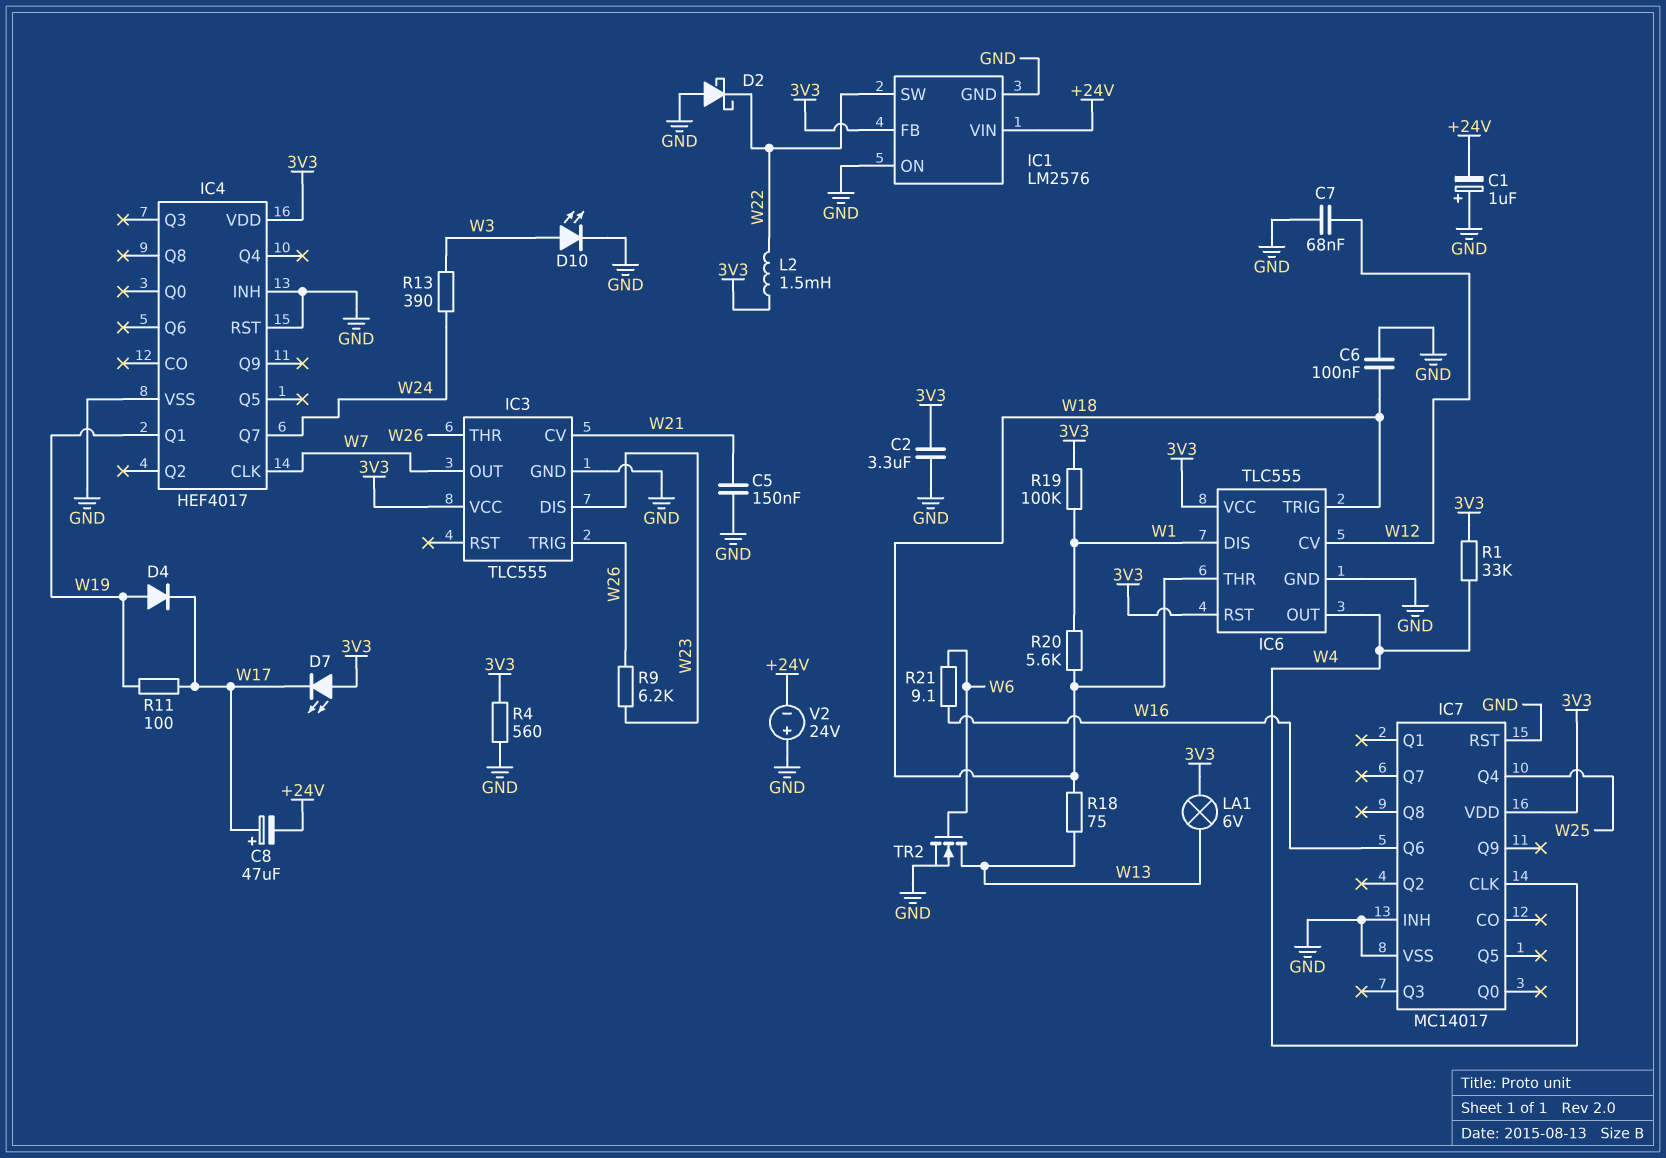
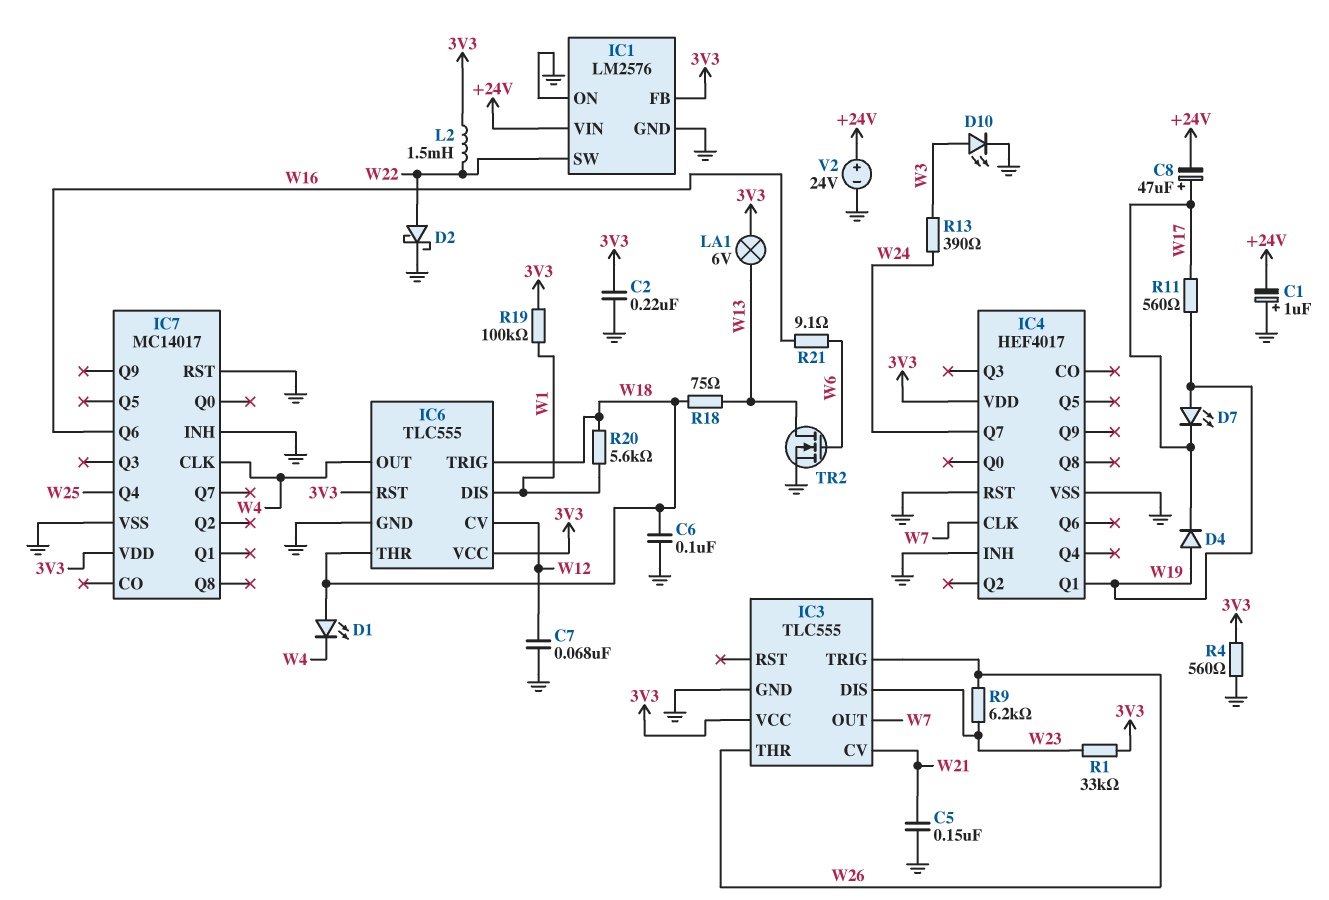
C2: 3.3uF (3V3, GND) -> 220nF (3V3, GND)
D1: none -> LED (A W18, K W4)
D2: schottky (A GND, K W22) -> schottky (A W22, K GND)
D7: LED (A 3V3, K W17) -> LED (A W19, K W17)
R1: 33k (3V3, W4) -> 33k (3V3, W23)
R11: 100 (W17, W19) -> 560 (W17, W19)
V2: 24V (plus GND, minus +24V) -> 24V (plus +24V, minus GND)

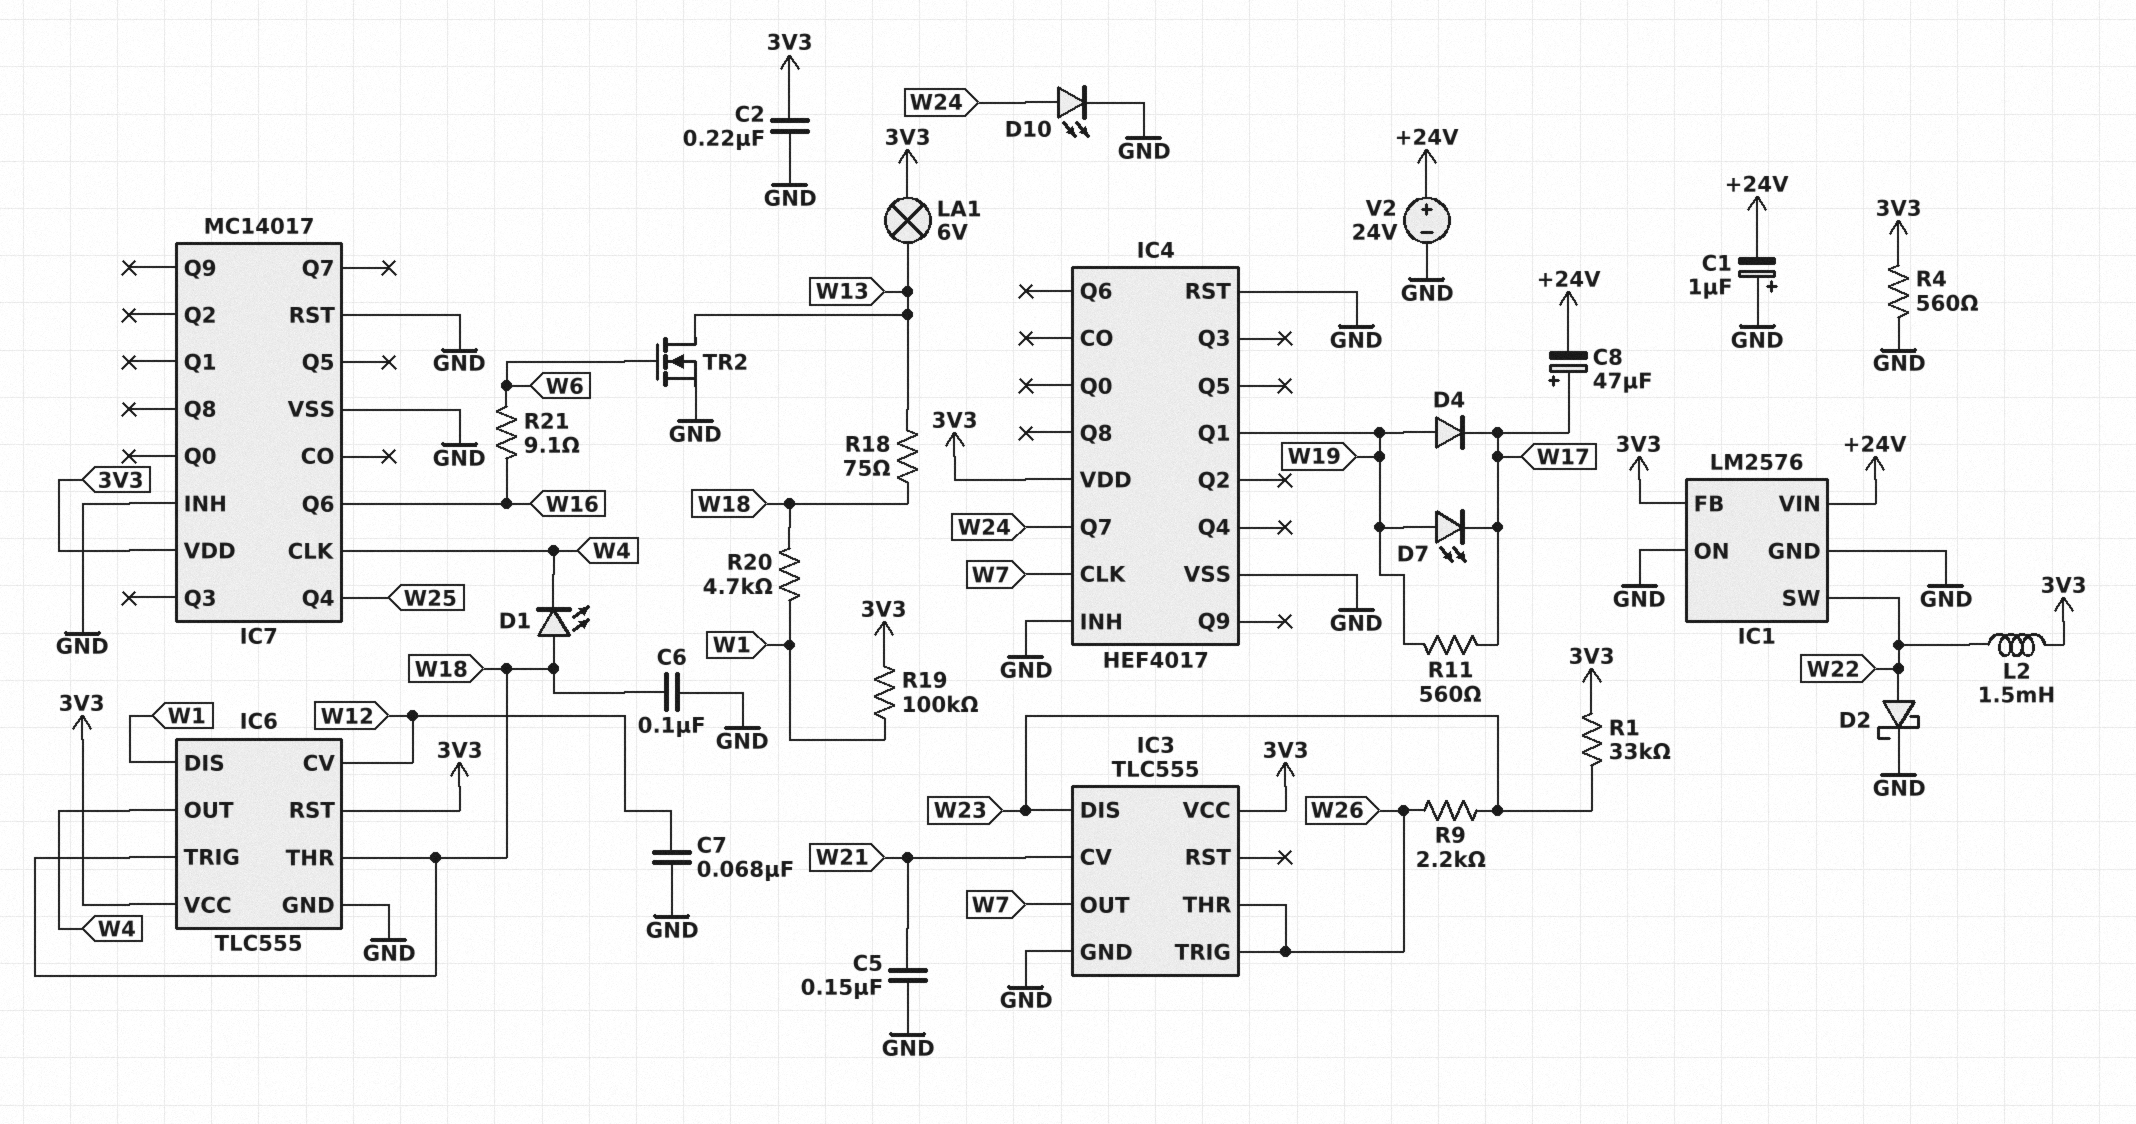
D10: LED (A W3, K GND) -> LED (A W24, K GND)
R9: 6.2k (W23, W26) -> 2.2k (W23, W26)
R13: 390 (W3, W24) -> none
R20: 5.6k (W1, W18) -> 4.7k (W1, W18)

